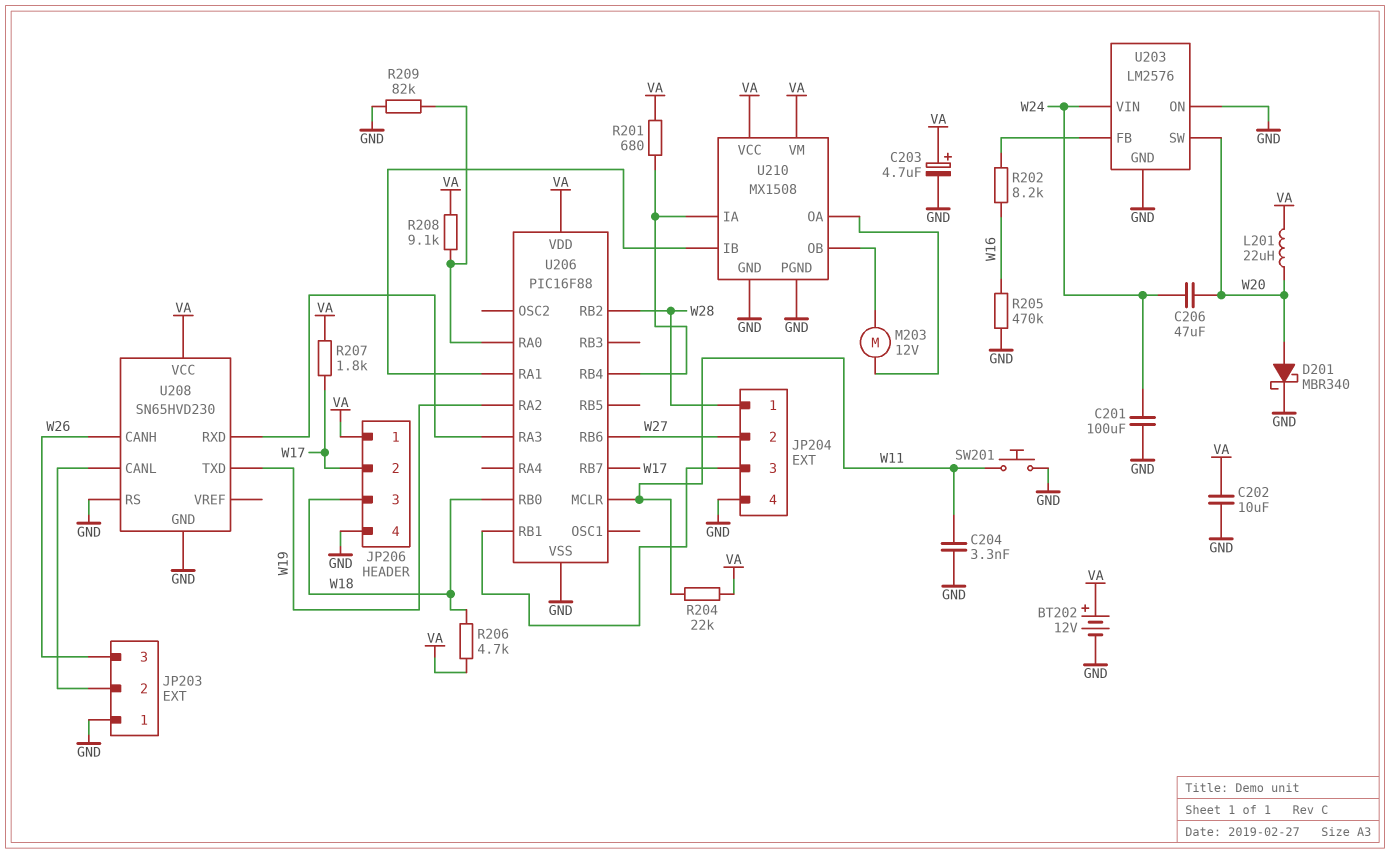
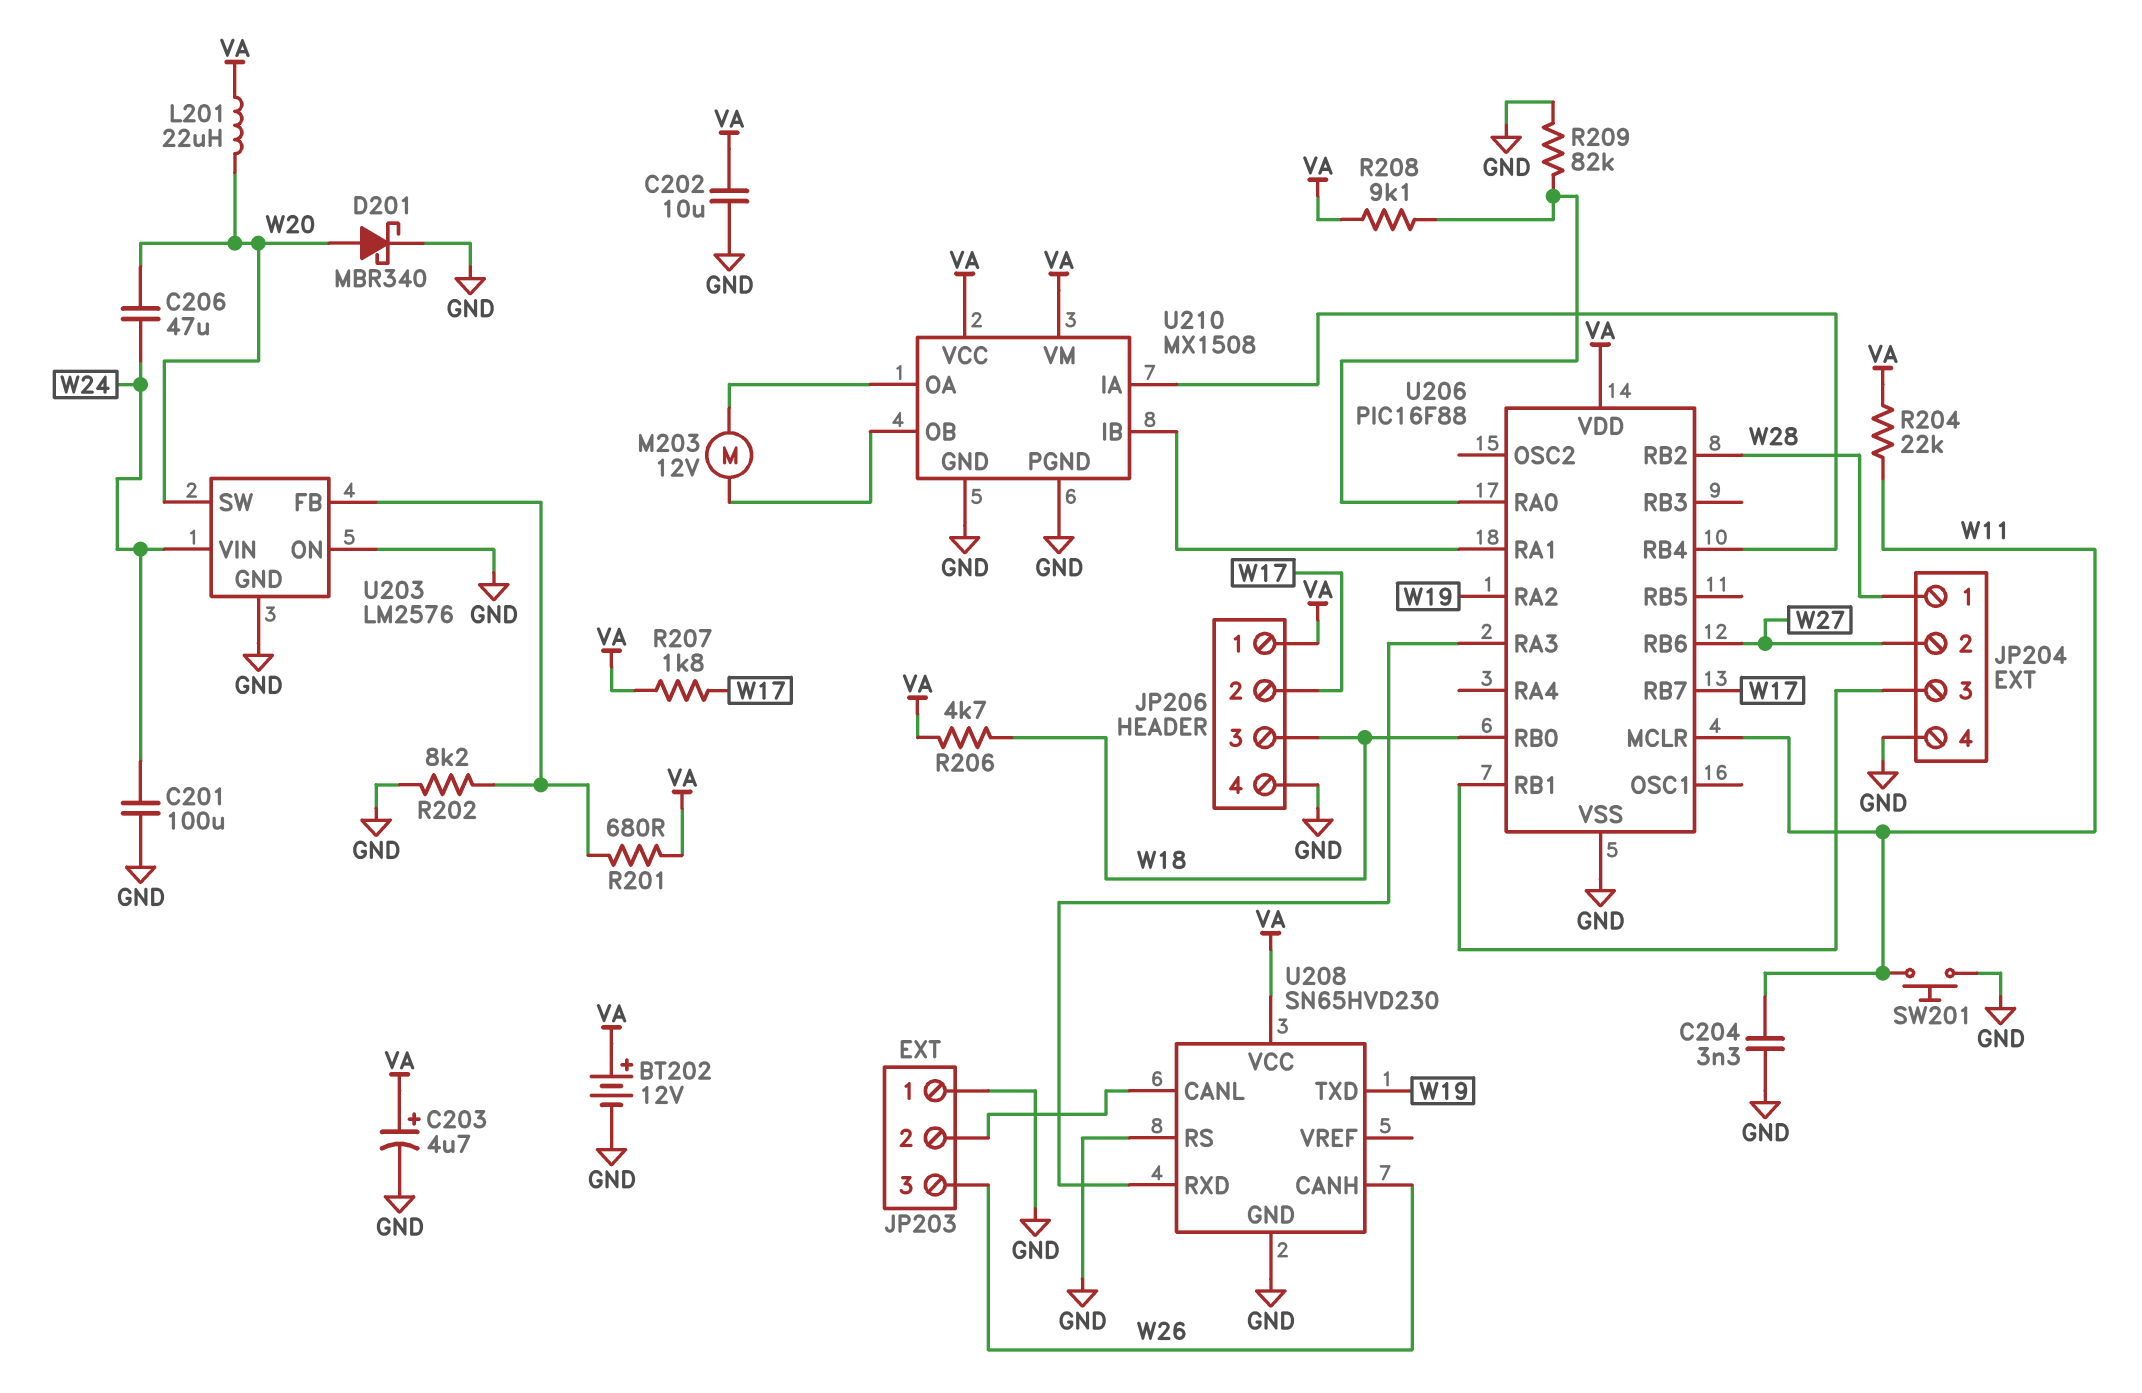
R201: 680 (U206/RB4, VA) -> 680 (U203/FB, VA)
R202: 8.2k (U203/FB, W16) -> 8.2k (GND, U203/FB)
R205: 470k (GND, W16) -> none

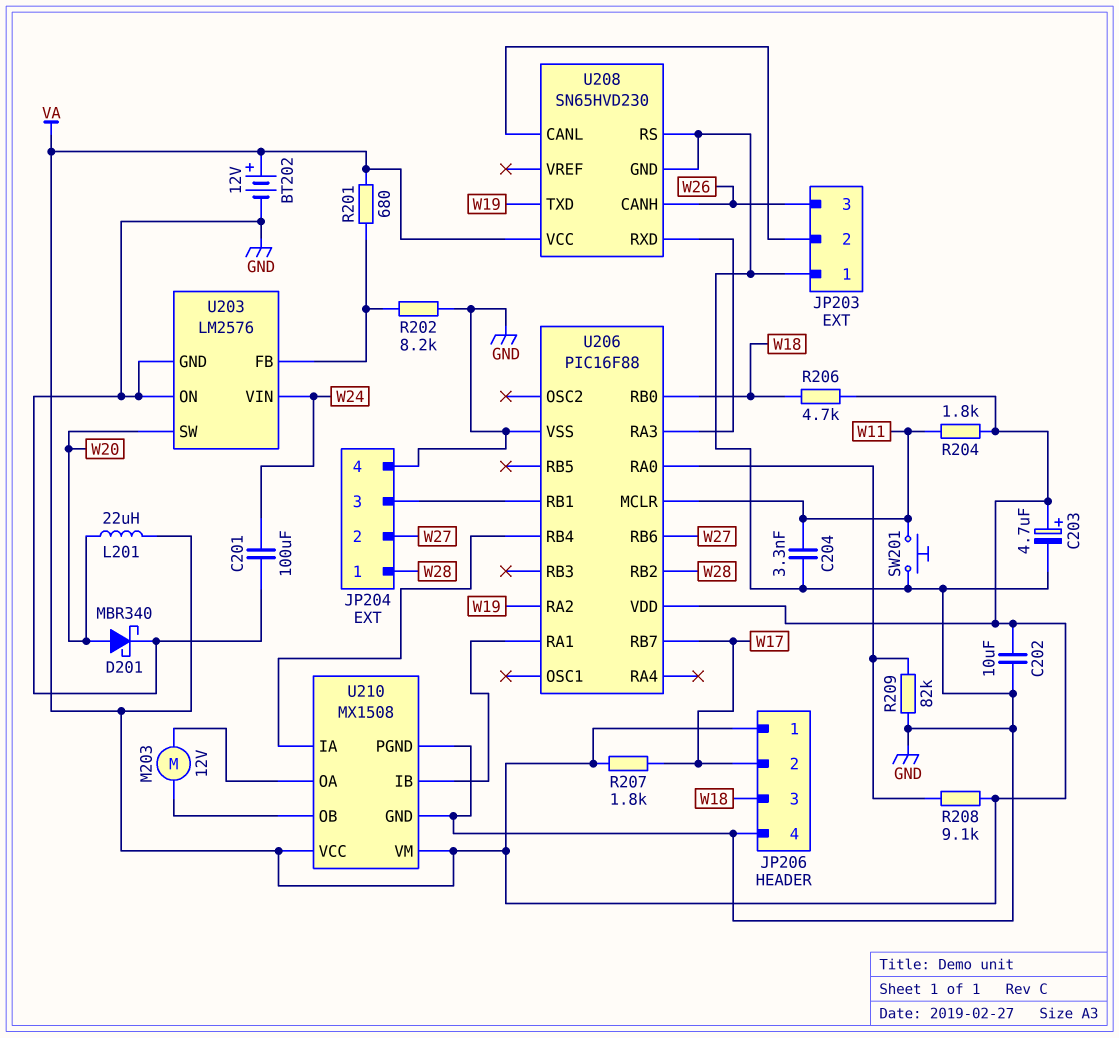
C206: 47uF (W20, W24) -> none
R204: 22k (VA, W11) -> 1.8k (VA, W11)

